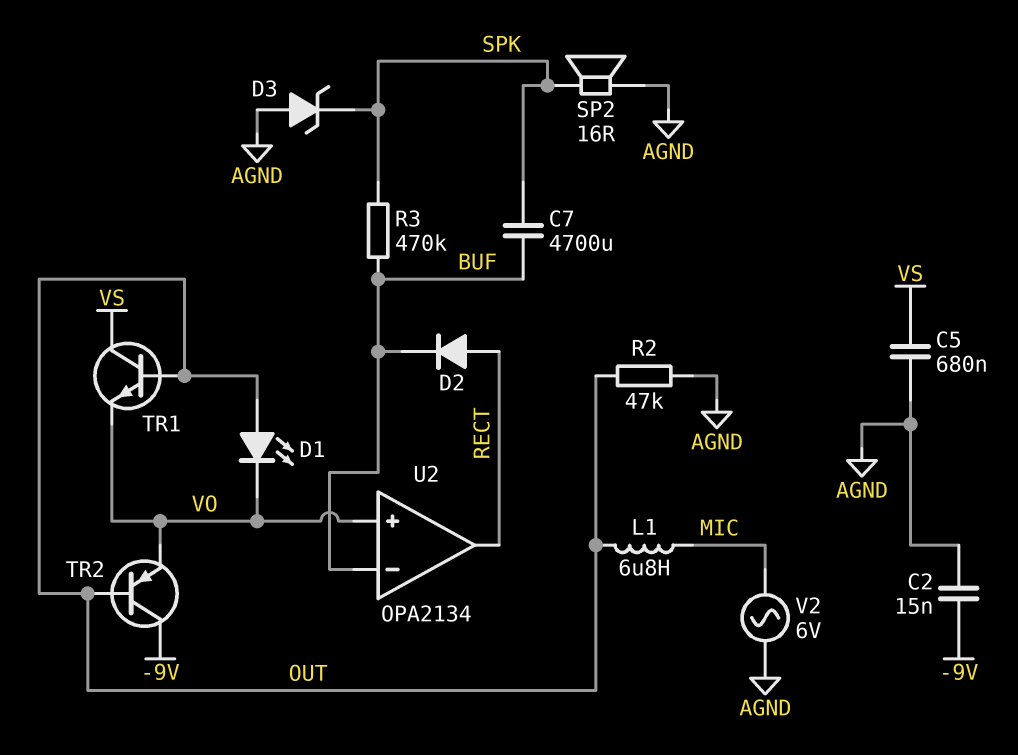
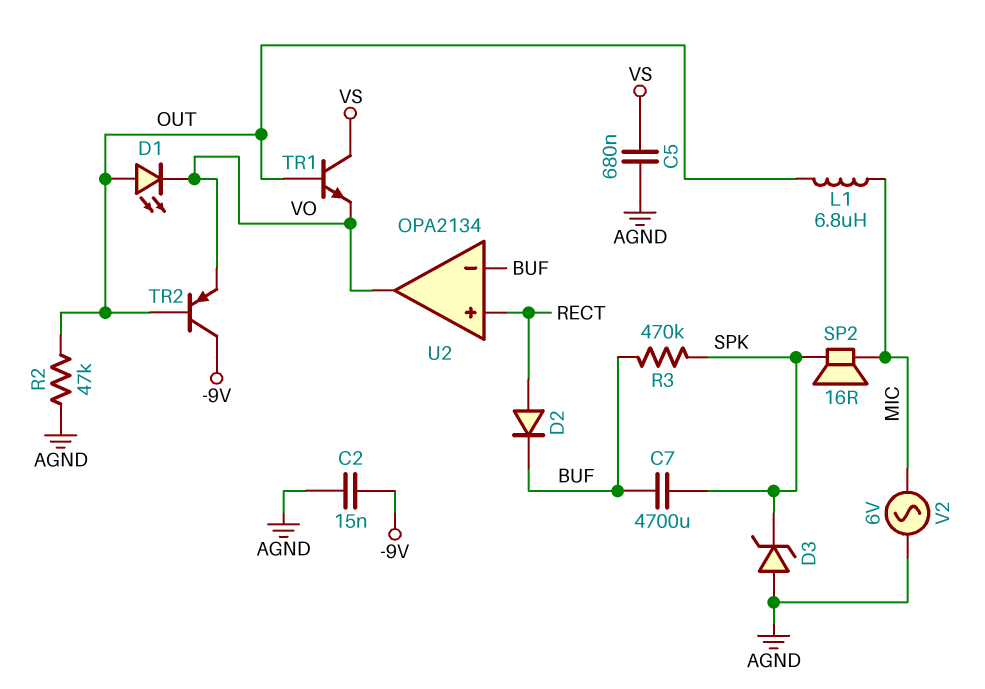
SP2: speaker 16R (AGND, SPK) -> speaker 16R (MIC, SPK)
U2 pin in+: VO -> RECT
U2 pin out: RECT -> VO

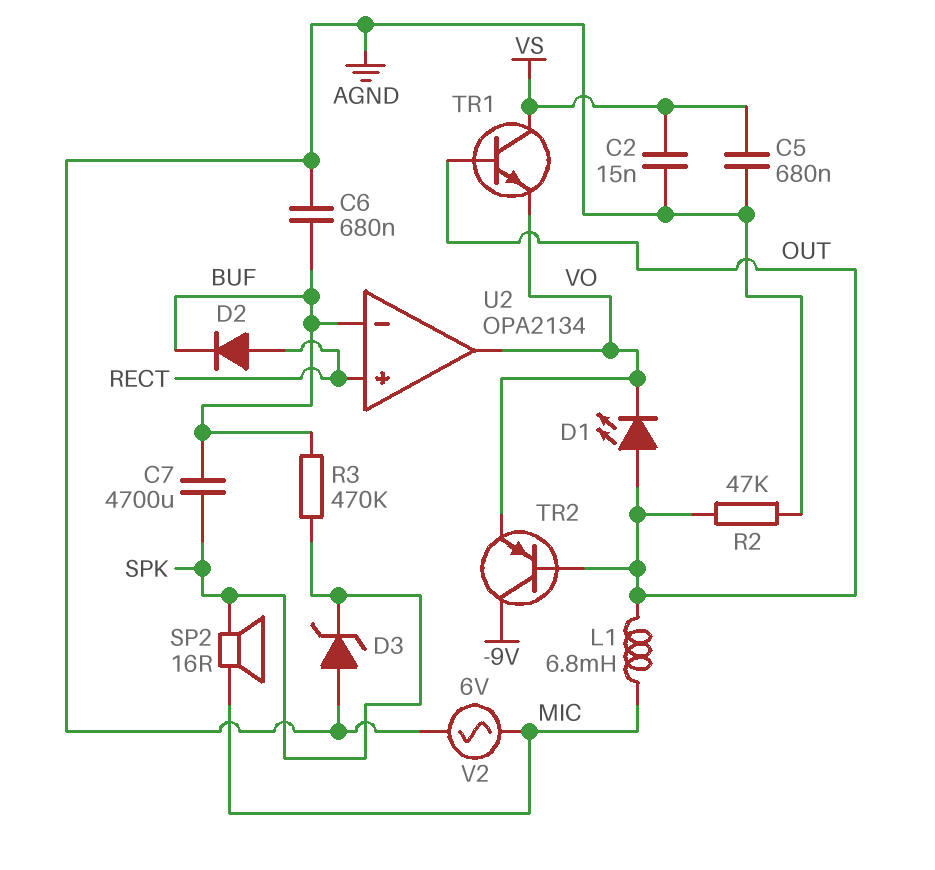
C2: 15nF (-9V, AGND) -> 15nF (AGND, VS)
C6: none -> 680nF (AGND, BUF)
L1: 6.8uH (MIC, OUT) -> 6.8mH (MIC, OUT)

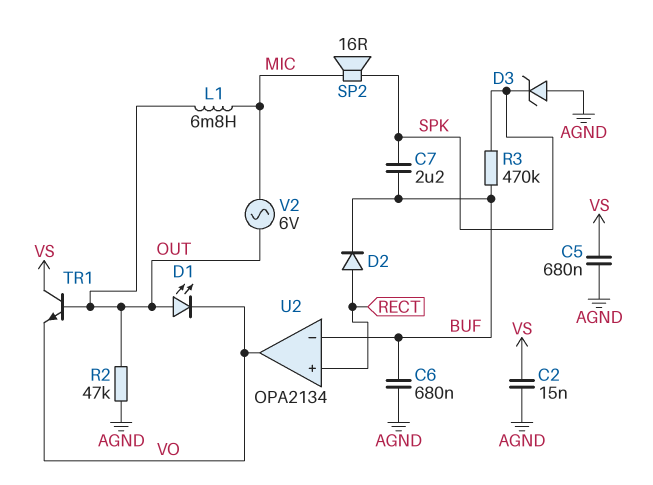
C7: 4700uF (BUF, SPK) -> 2.2uF (BUF, SPK)
TR2: PNP (B OUT, C -9V, E VO) -> none
V2: AC 6V (AGND, MIC) -> AC 6V (MIC, OUT)

